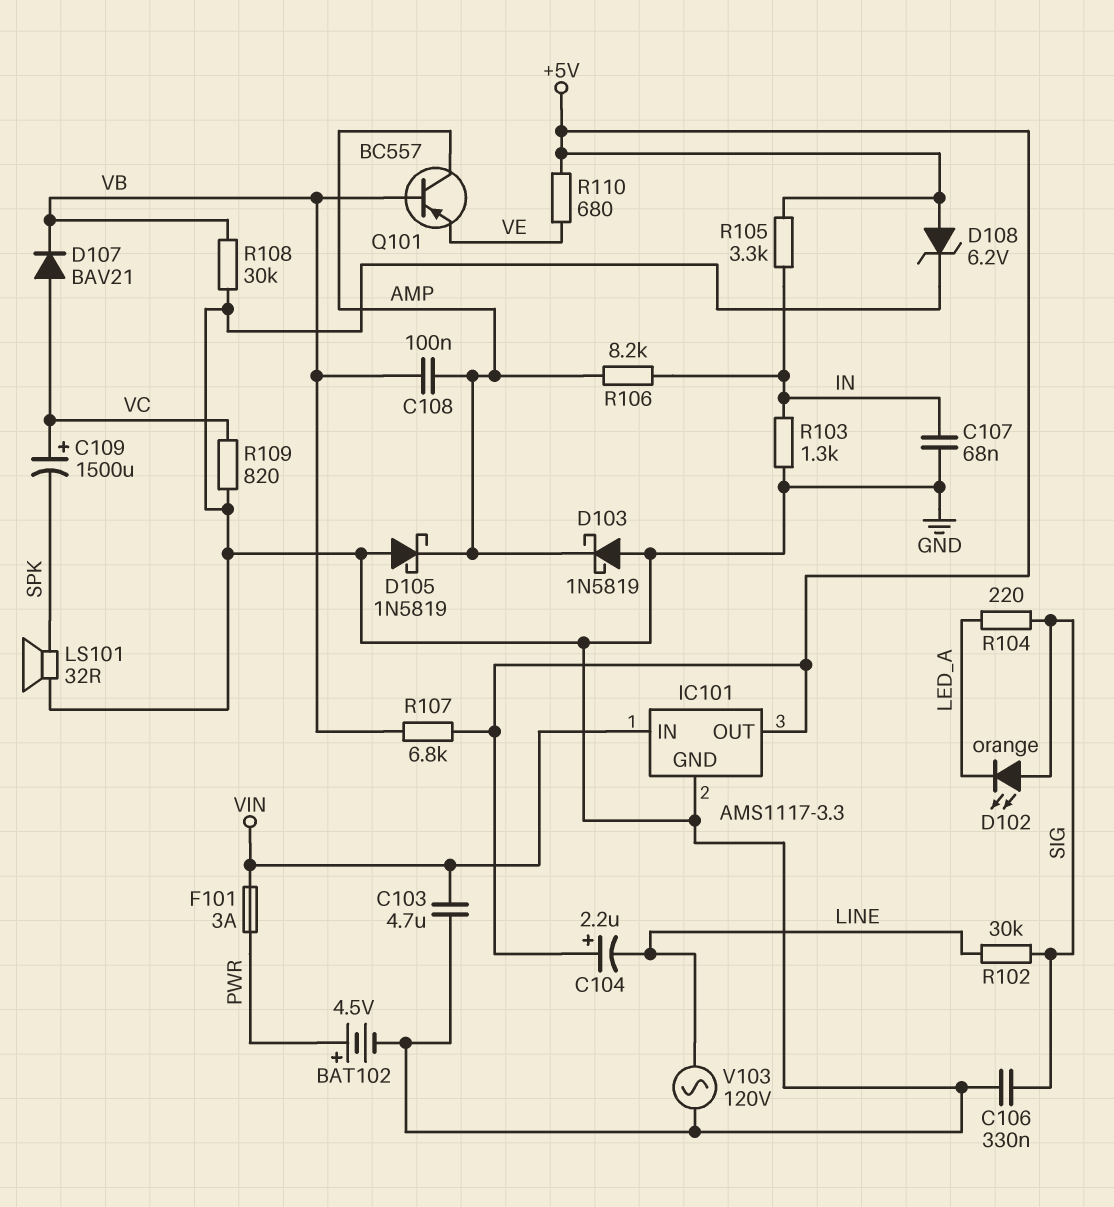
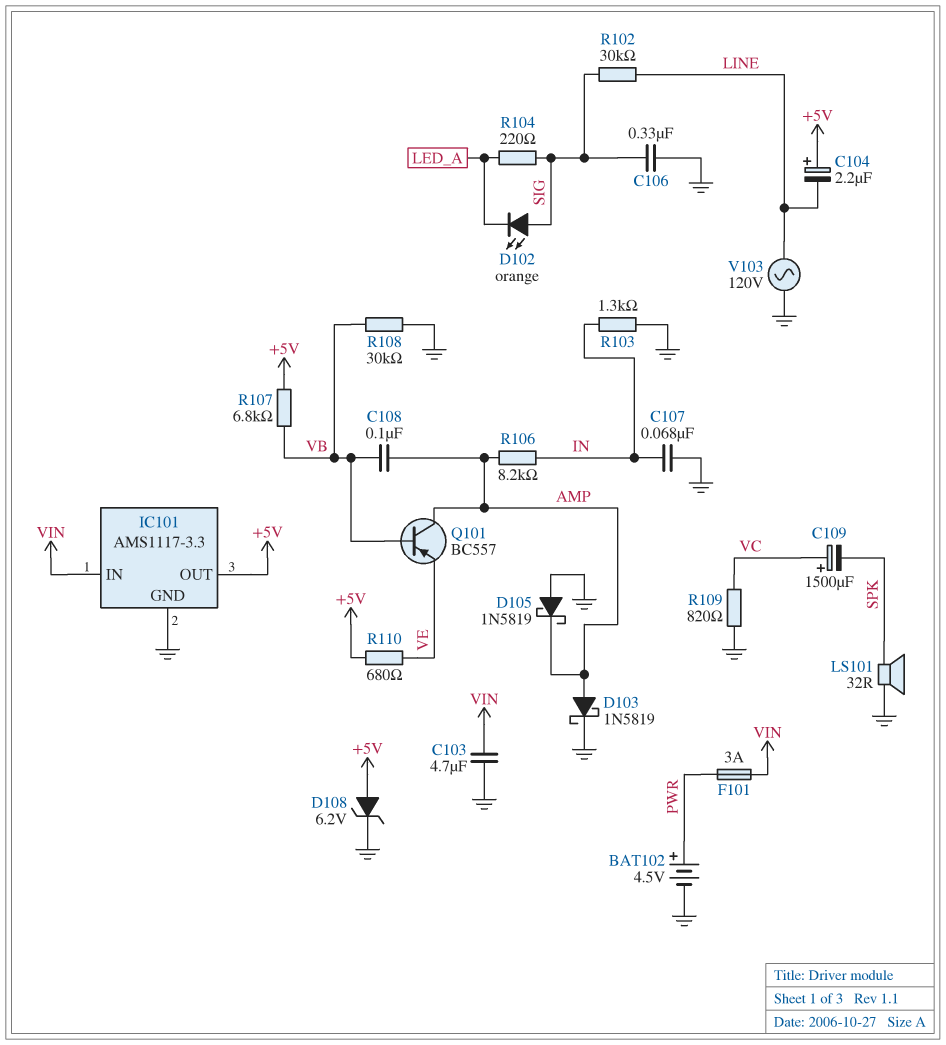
D103: schottky 1N5819 (A GND, K AMP) -> schottky 1N5819 (A AMP, K GND)
D107: diode BAV21 (A VC, K VB) -> none
R105: 3.3k (+5V, IN) -> none

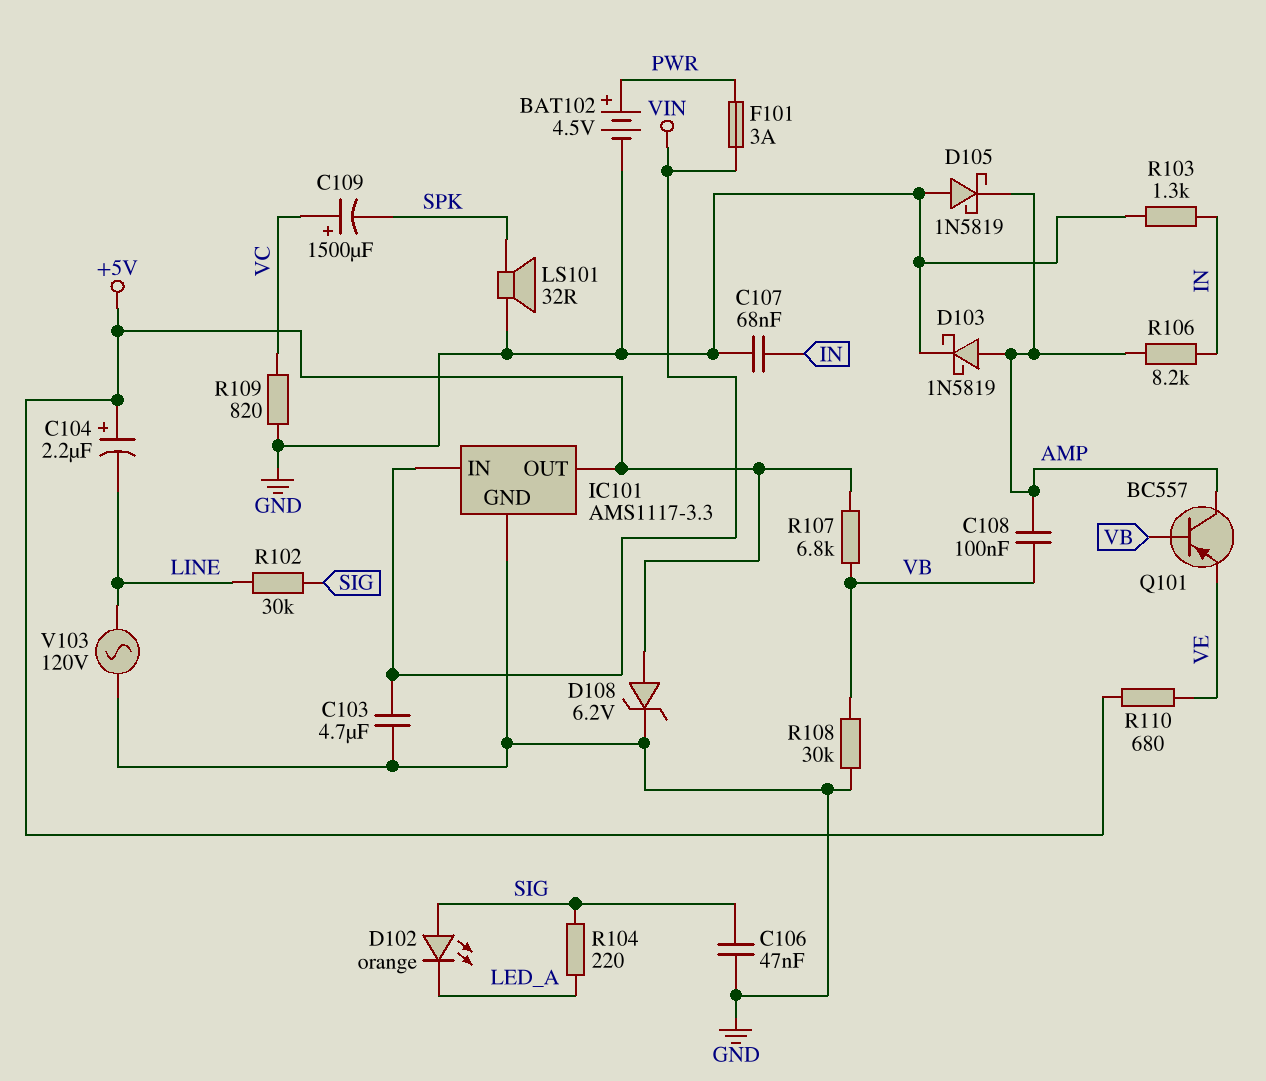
C106: 330nF (GND, SIG) -> 47nF (GND, SIG)

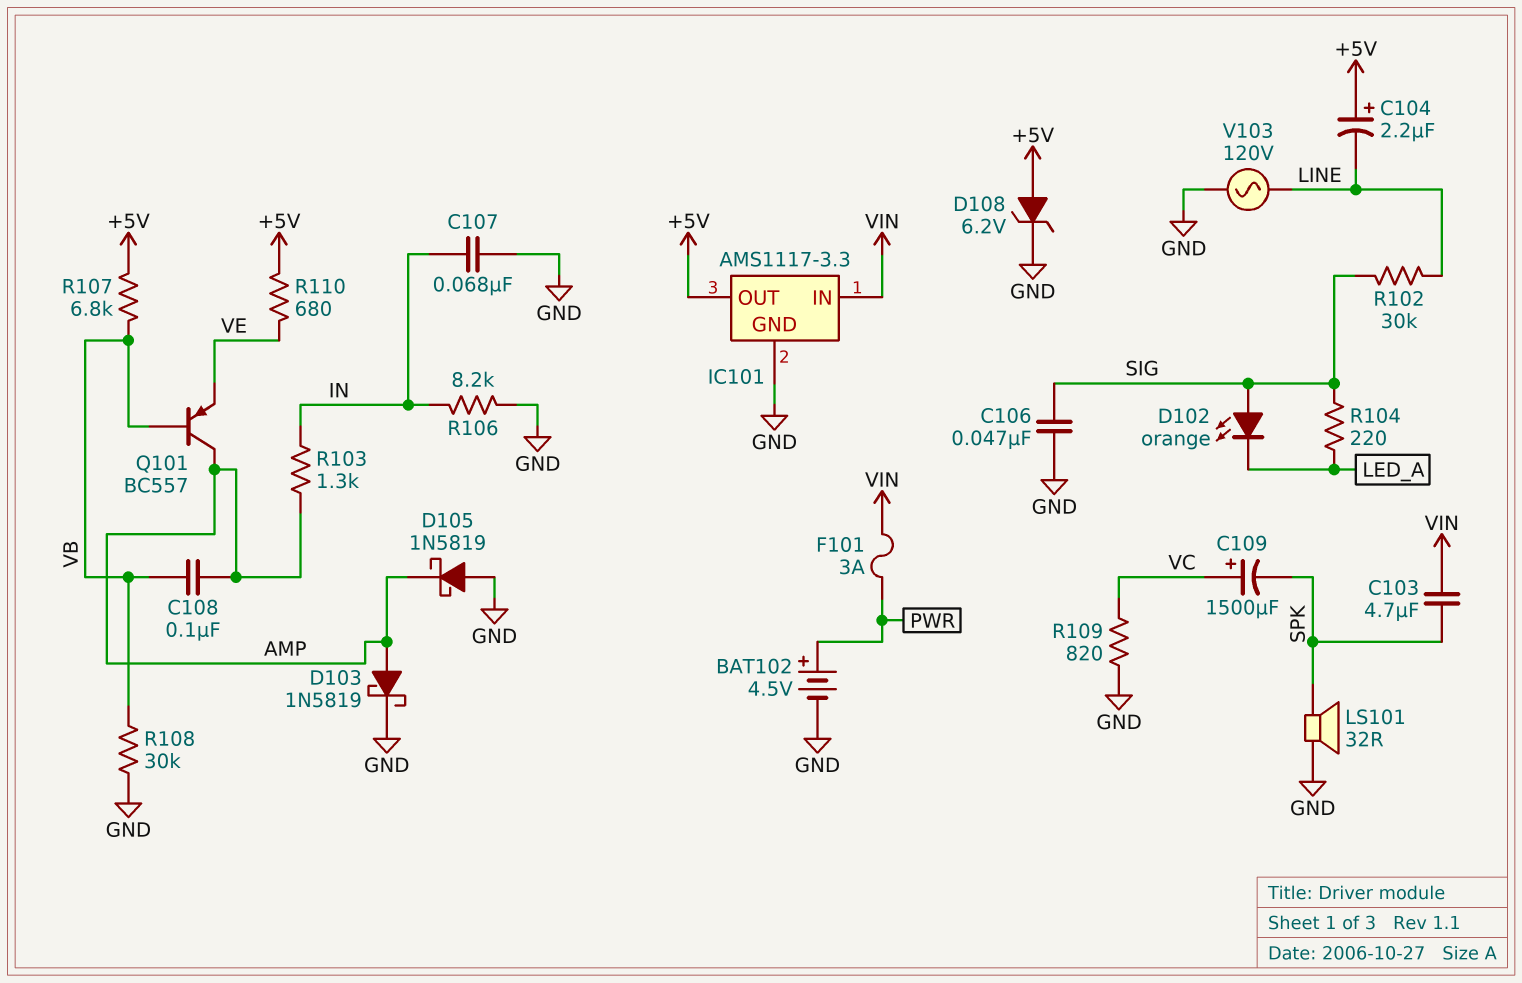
C103: 4.7uF (GND, VIN) -> 4.7uF (SPK, VIN)
R103: 1.3k (GND, IN) -> 1.3k (AMP, IN)
R106: 8.2k (AMP, IN) -> 8.2k (GND, IN)

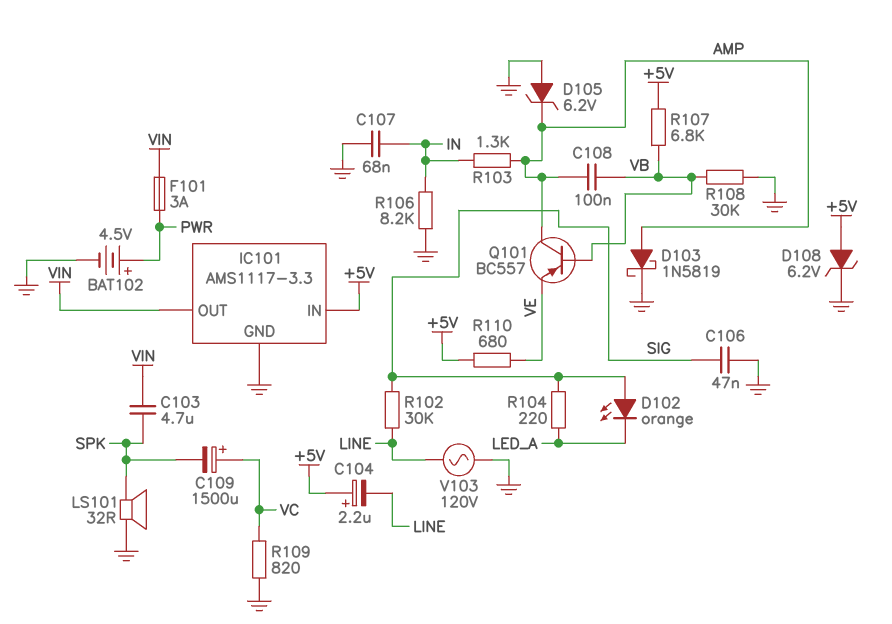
D105: schottky 1N5819 (A GND, K AMP) -> zener 6.2V (A GND, K AMP)
IC101 pin IN: VIN -> +5V
IC101 pin OUT: +5V -> VIN

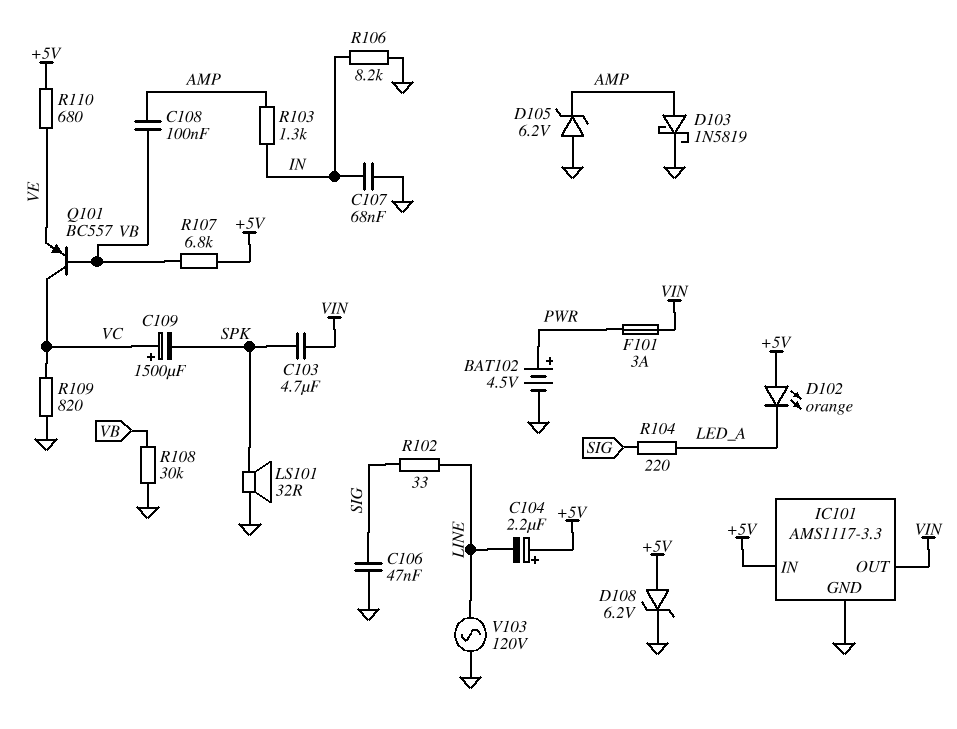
D102: LED orange (A SIG, K LED_A) -> LED orange (A +5V, K LED_A)
Q101: PNP BC557 (B VB, C AMP, E VE) -> PNP BC557 (B VB, C VC, E VE)
R102: 30k (LINE, SIG) -> 33 (LINE, SIG)

